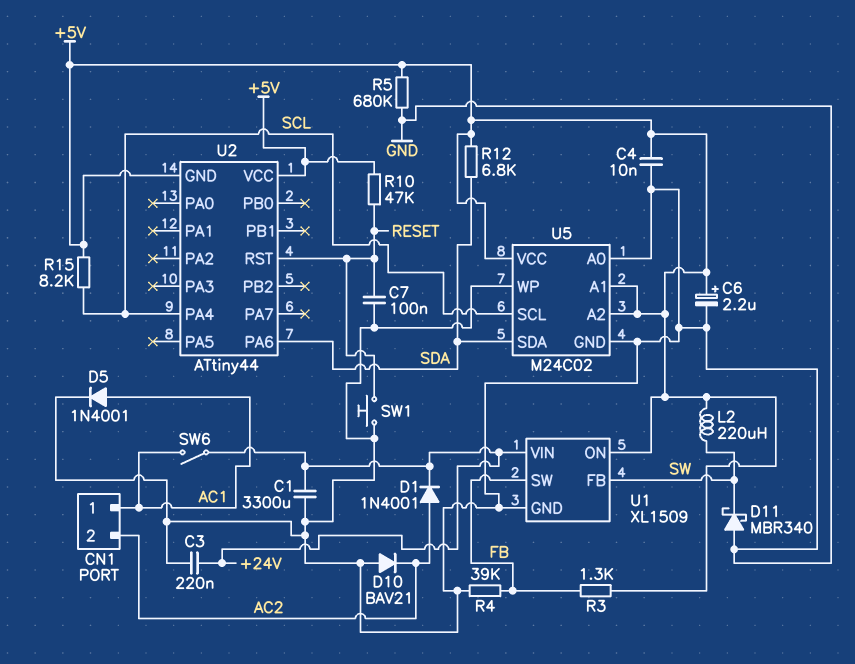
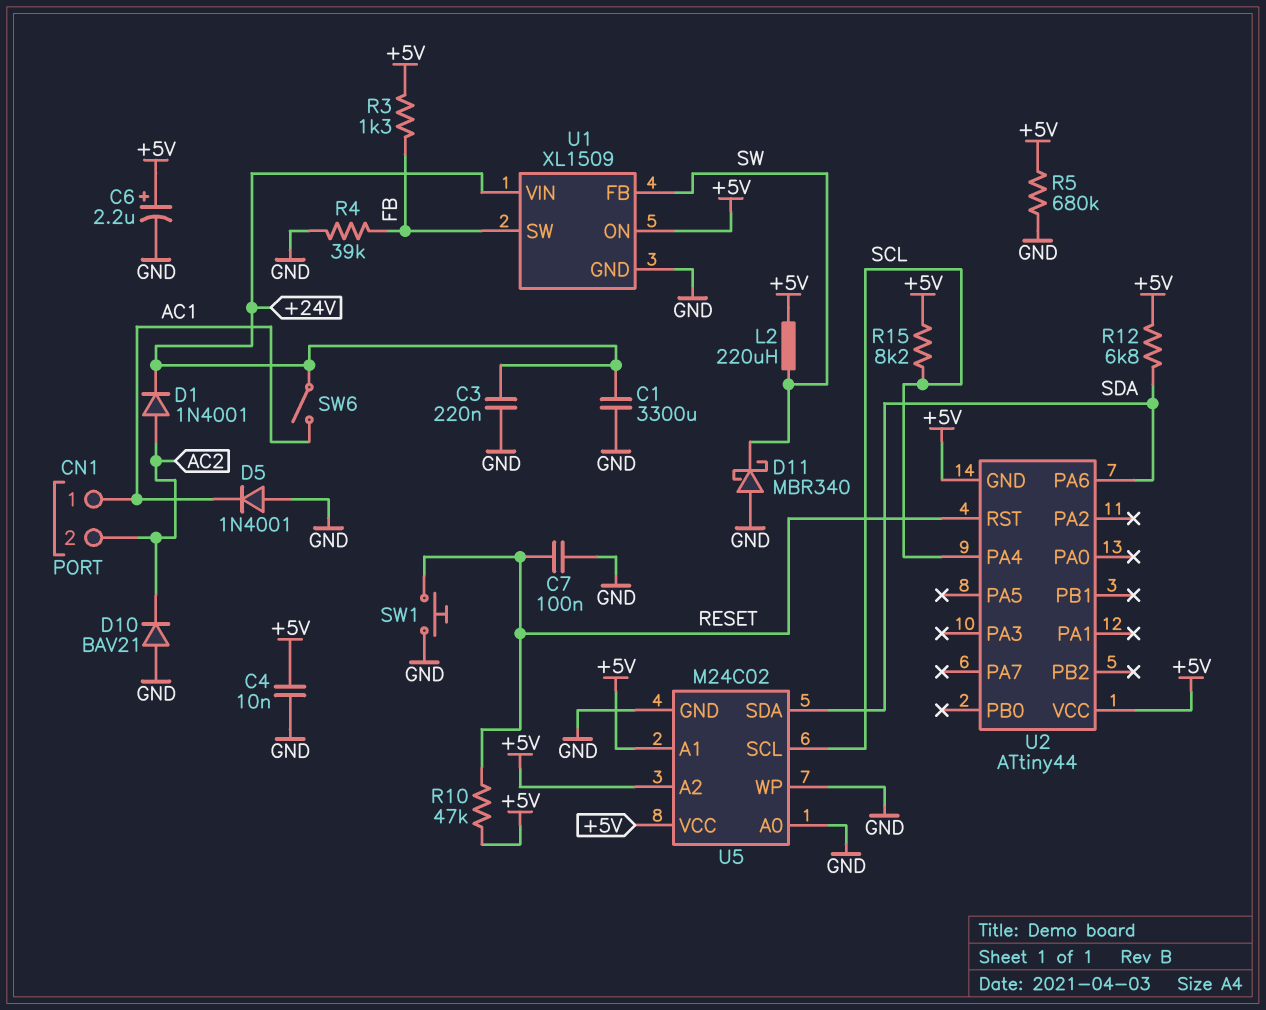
D5: diode 1N4001 (A AC1, K GND) -> diode 1N4001 (A GND, K AC1)

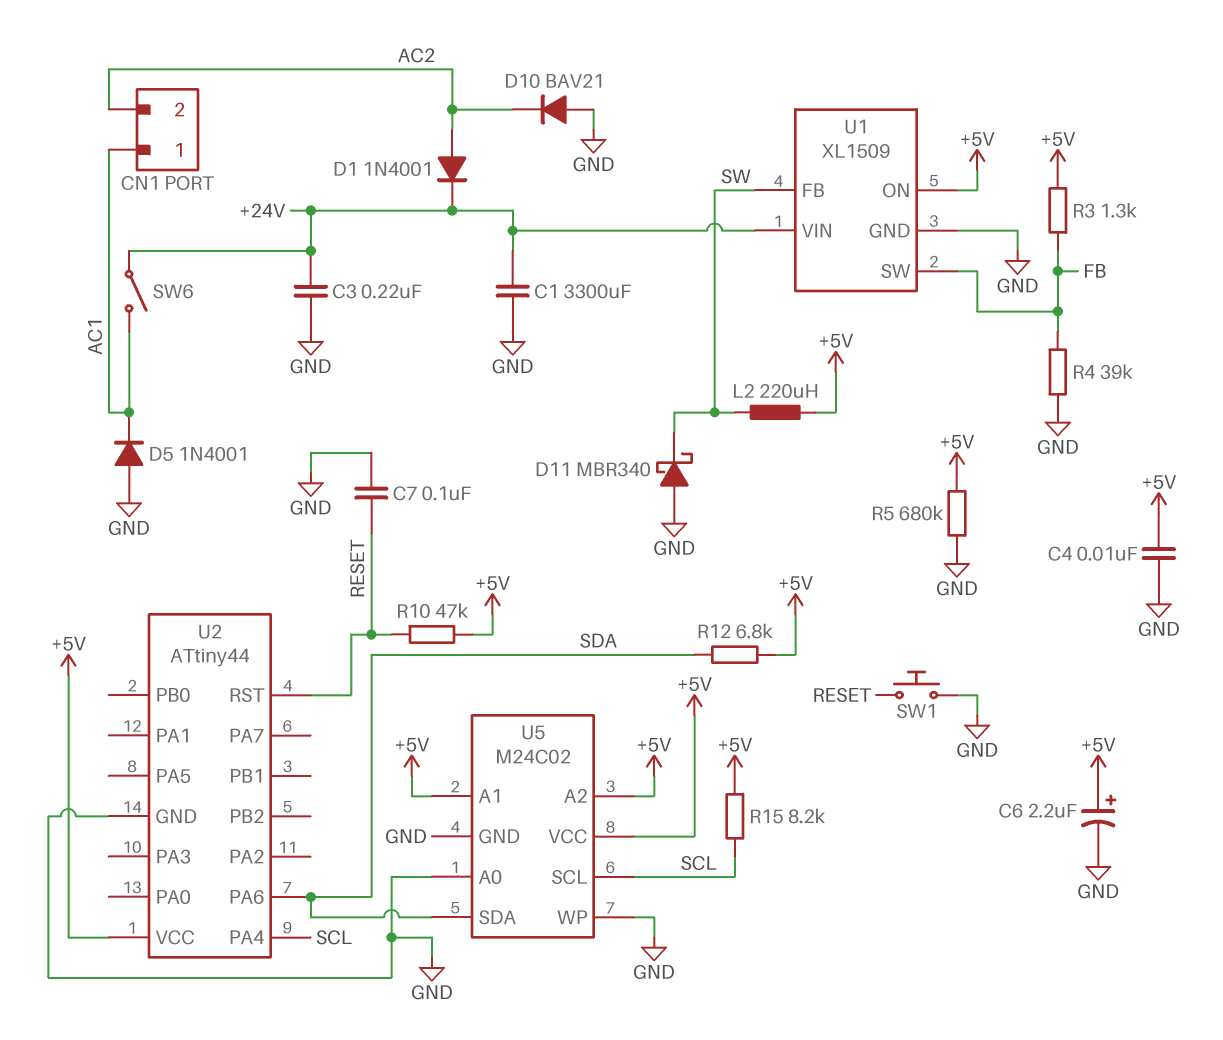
U2 pin GND: +5V -> GND

